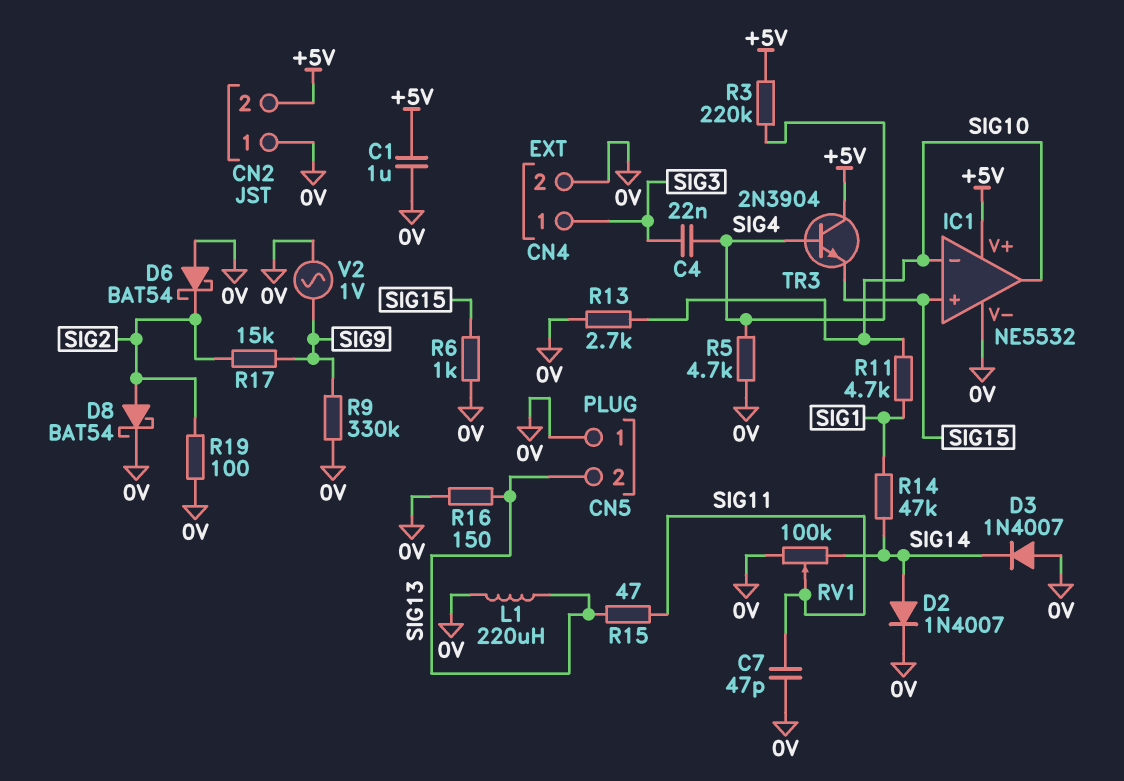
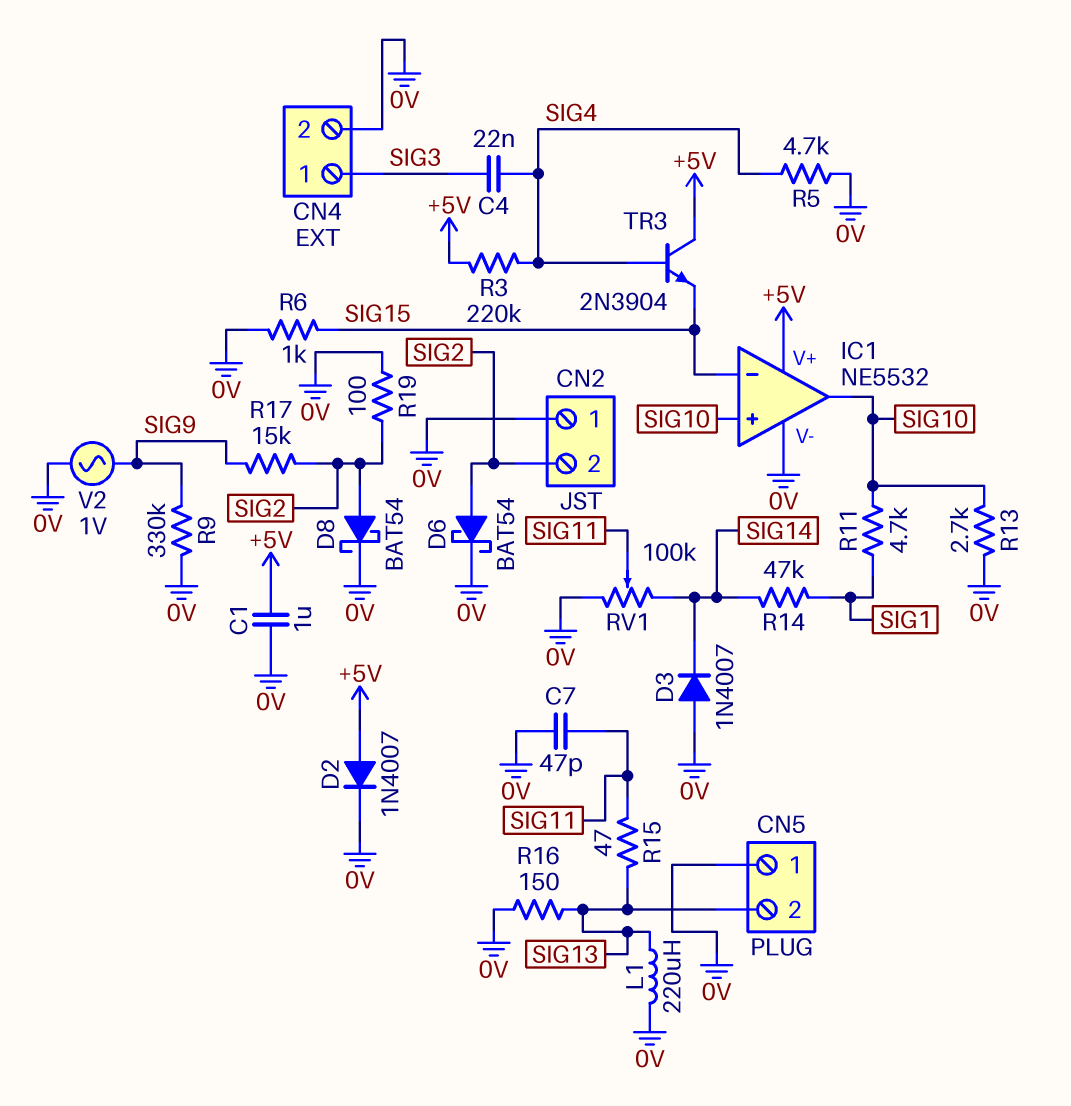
CN2 pin 2: +5V -> SIG2
D2: diode 1N4007 (A SIG14, K 0V) -> diode 1N4007 (A +5V, K 0V)
D6: schottky BAT54 (A 0V, K SIG2) -> schottky BAT54 (A SIG2, K 0V)
IC1 pin in+: SIG15 -> SIG10
IC1 pin in-: SIG10 -> SIG15

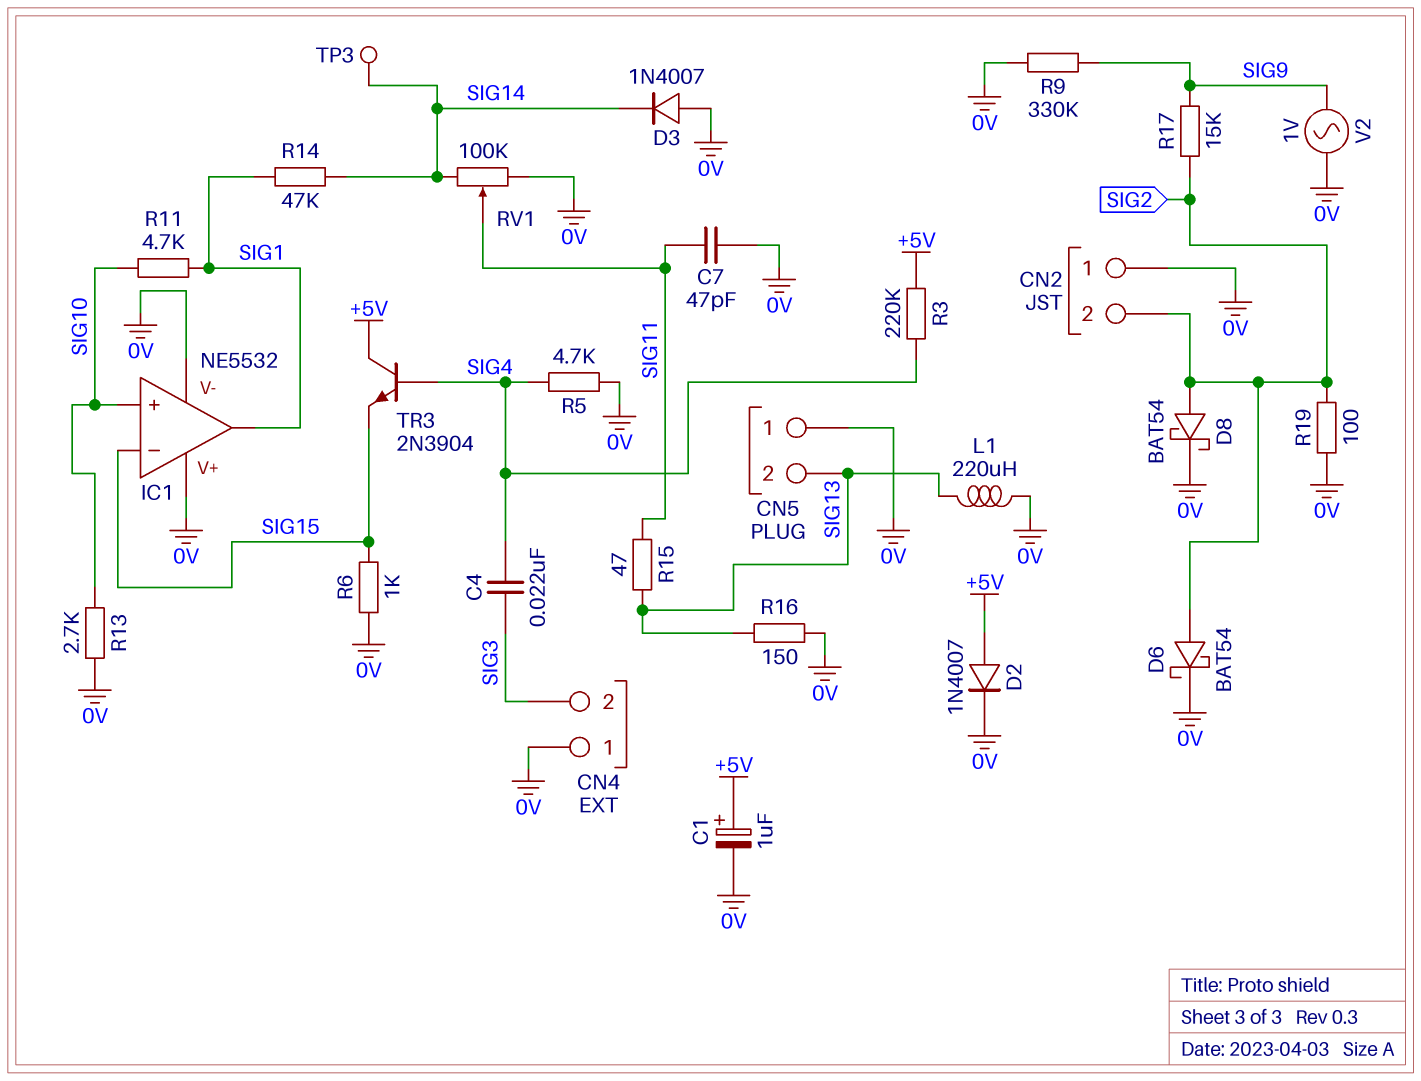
C1: 1uF (+5V, 0V) -> 1uF (plus +5V, minus 0V)
CN4 pin 1: SIG3 -> 0V
CN4 pin 2: 0V -> SIG3
IC1 pin V+: +5V -> 0V
IC1 pin out: SIG10 -> SIG1
TP3: none -> test point (SIG14)

